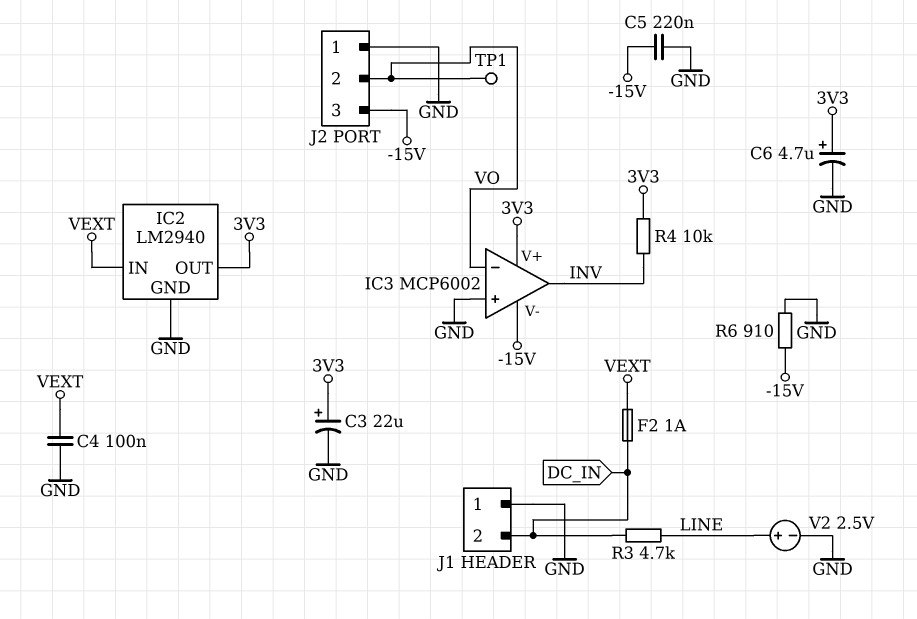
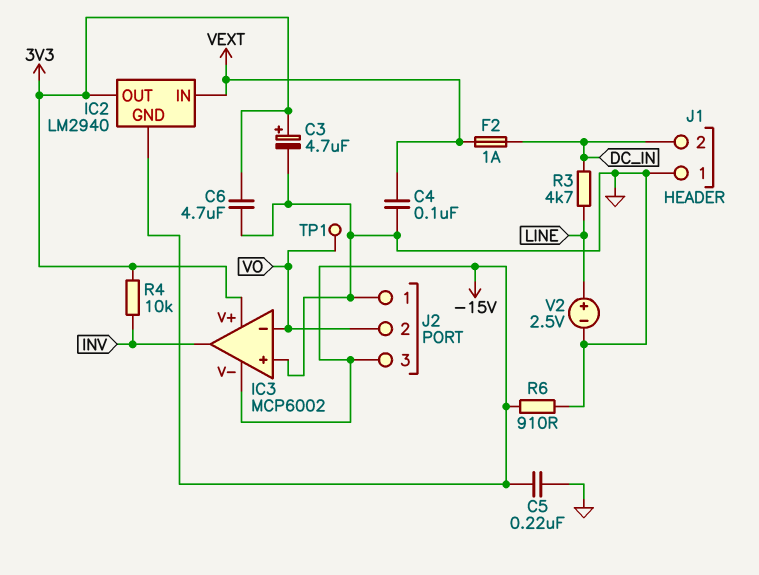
C3: 22uF (plus 3V3, minus GND) -> 4.7uF (plus 3V3, minus GND)
C6: 4.7uF (plus 3V3, minus GND) -> 4.7uF (3V3, GND)
IC2 pin GND: GND -> -15V

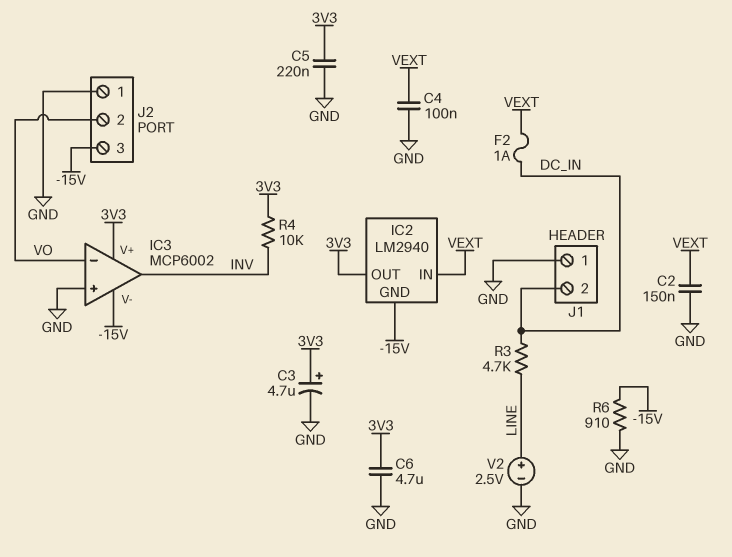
C2: none -> 150nF (GND, VEXT)
C5: 220nF (-15V, GND) -> 220nF (3V3, GND)
TP1: test point (VO) -> none

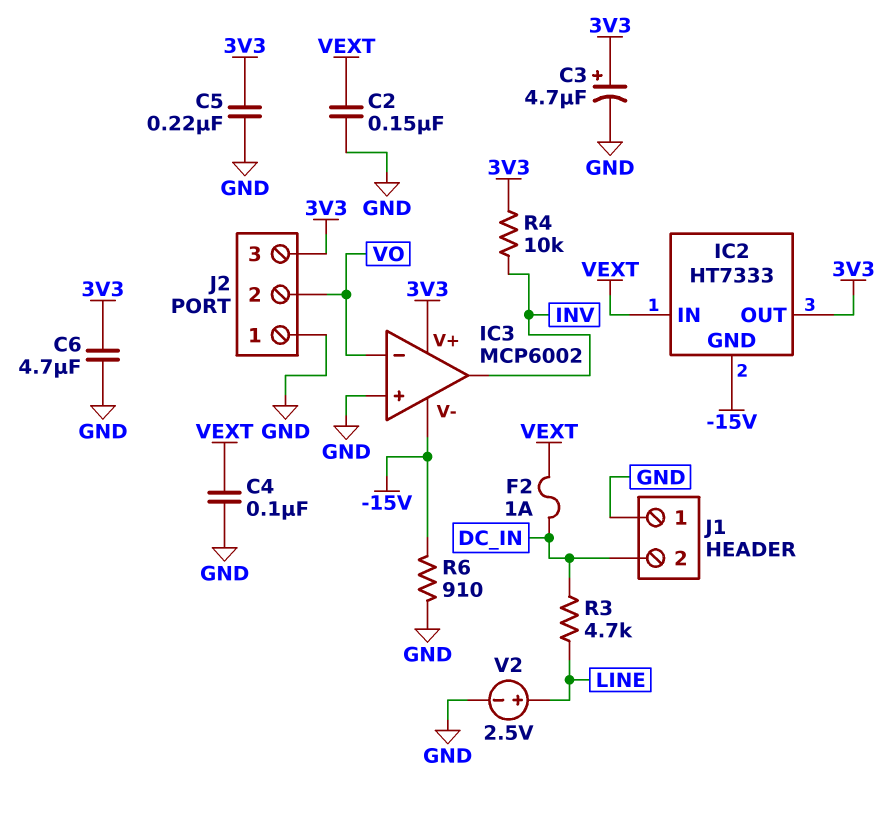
IC2: LM2940 -> HT7333
J2 pin 3: -15V -> 3V3

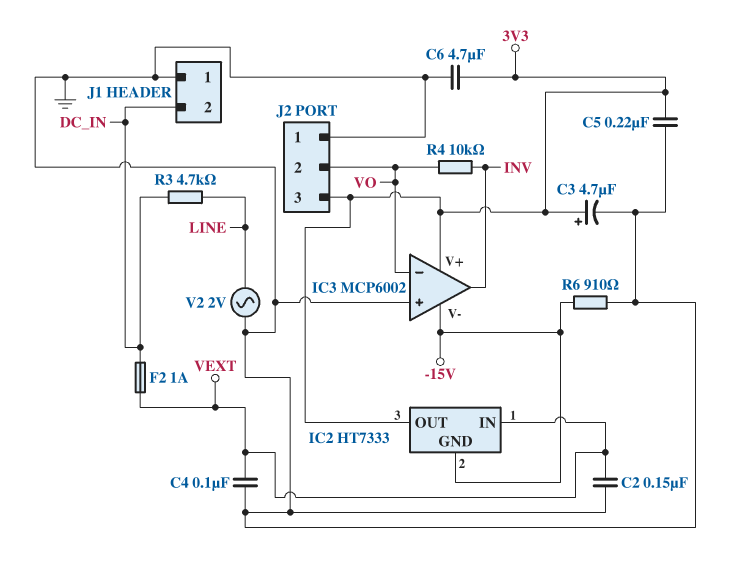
R4: 10k (3V3, INV) -> 10k (INV, VO)
V2: 2.5V (plus LINE, minus GND) -> AC 2V (GND, LINE)

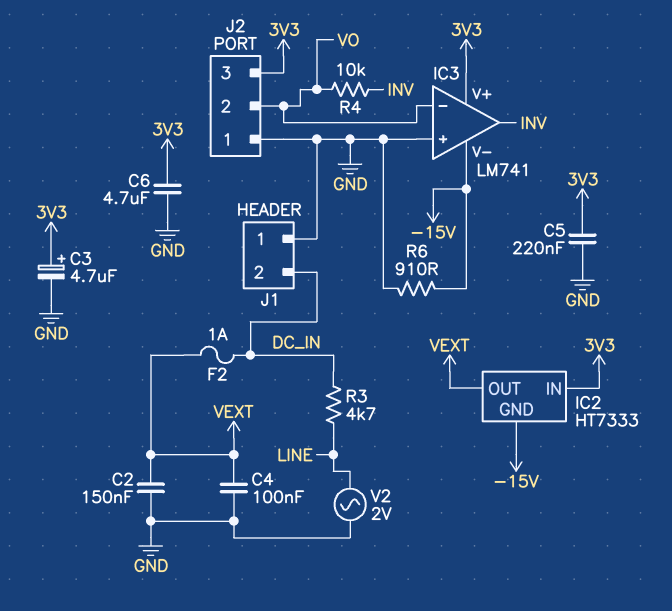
IC2 pin IN: VEXT -> 3V3
IC2 pin OUT: 3V3 -> VEXT
IC3: MCP6002 -> LM741

